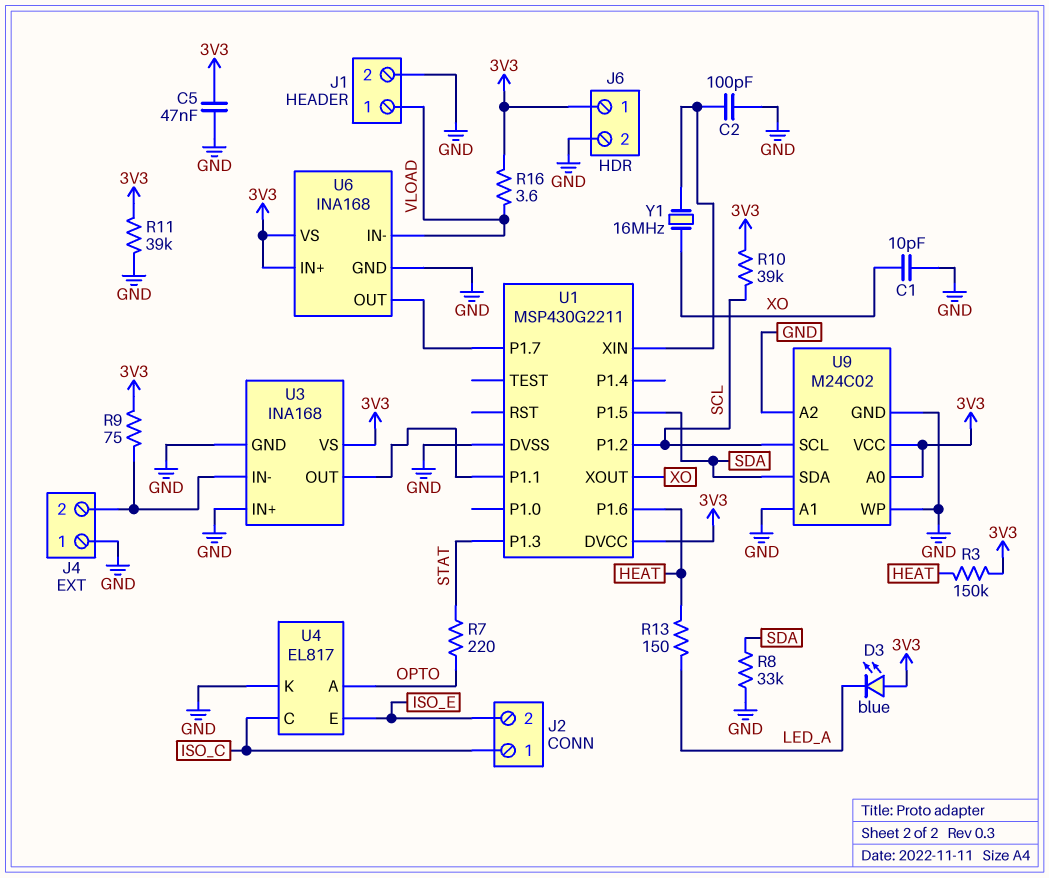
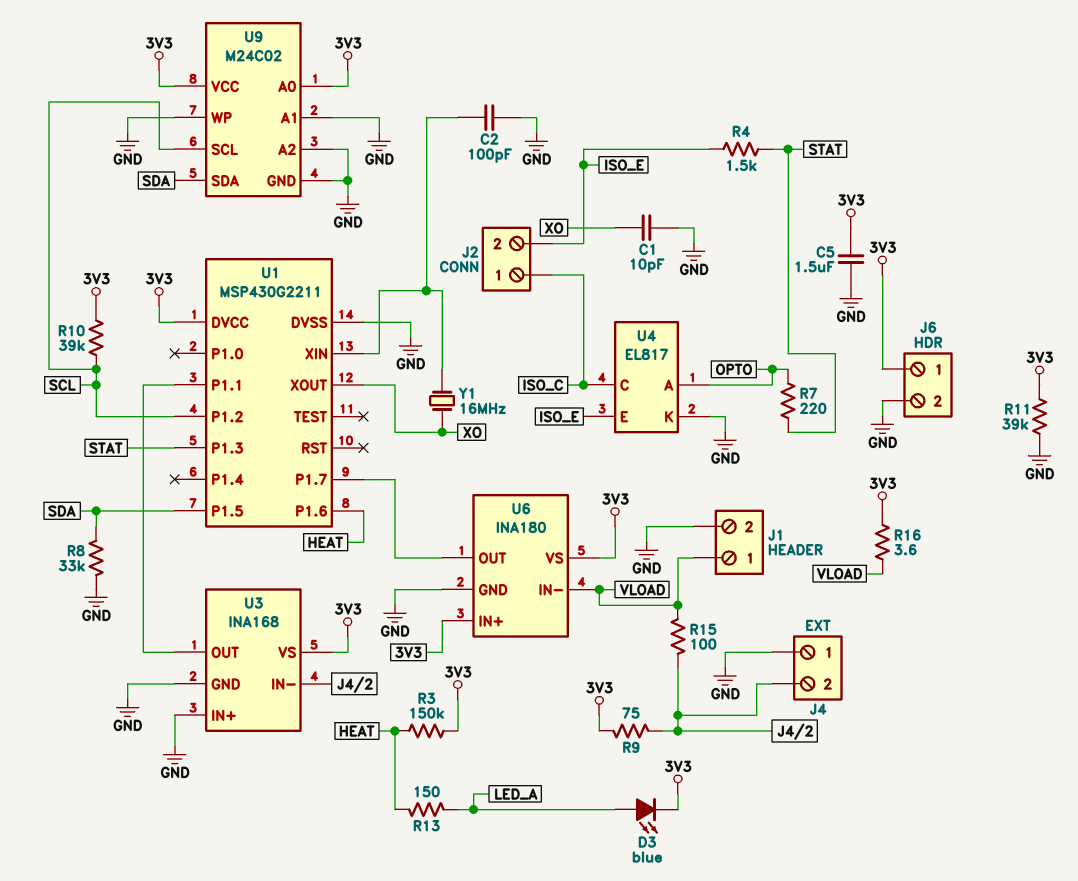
C5: 47nF (3V3, GND) -> 1.5uF (3V3, GND)
D3: LED blue (A 3V3, K LED_A) -> LED blue (A LED_A, K 3V3)
R4: none -> 1.5k (ISO_E, STAT)
R15: none -> 100 (J4/2, VLOAD)
U6: INA168 -> INA180

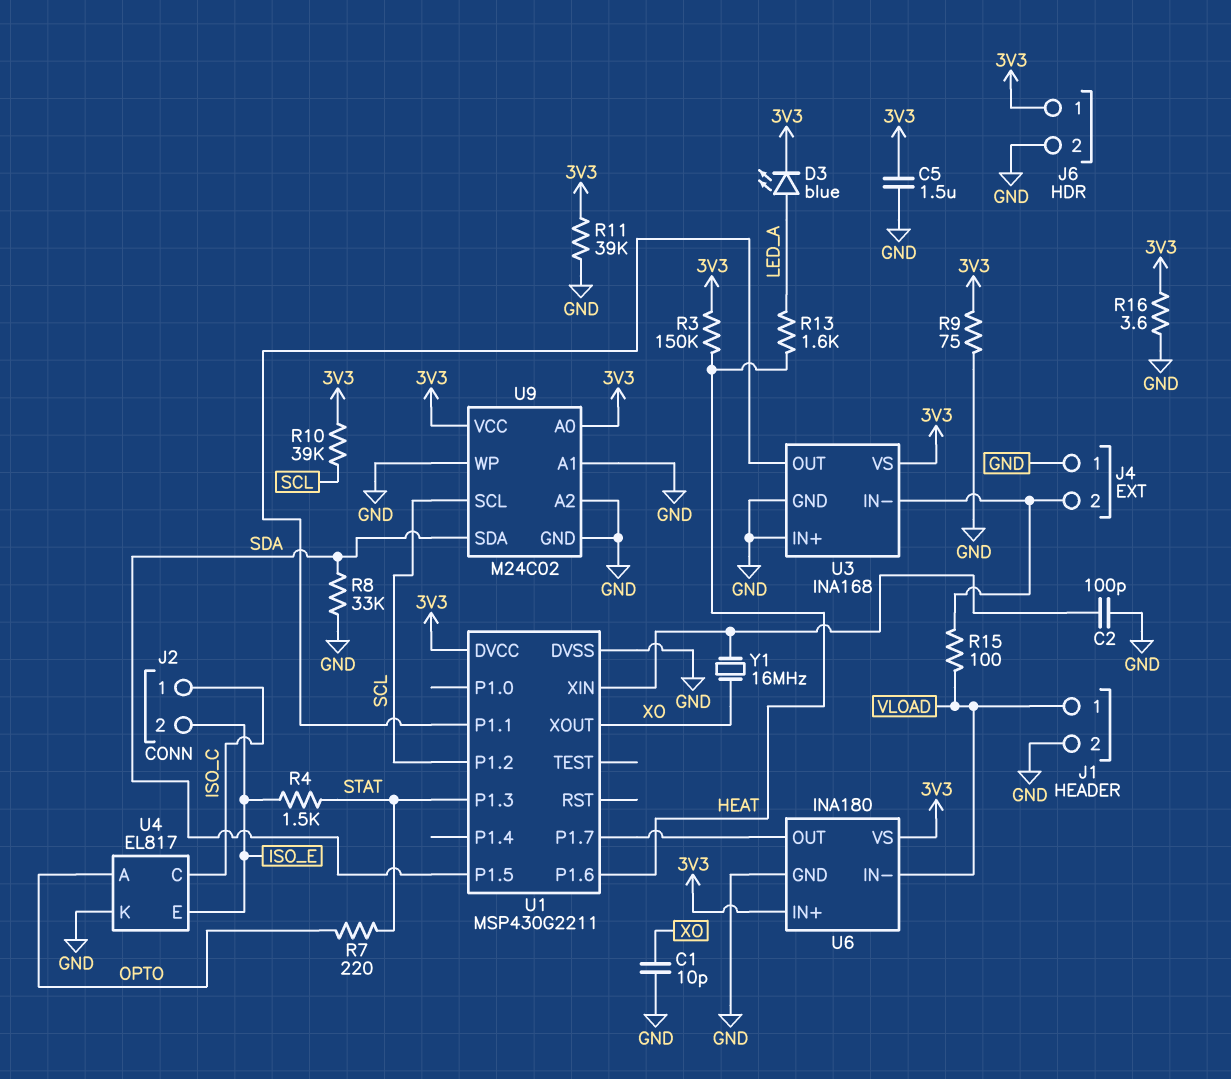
R9: 75 (3V3, J4/2) -> 75 (3V3, GND)
R13: 150 (HEAT, LED_A) -> 1.6k (HEAT, LED_A)
R16: 3.6 (3V3, VLOAD) -> 3.6 (3V3, GND)

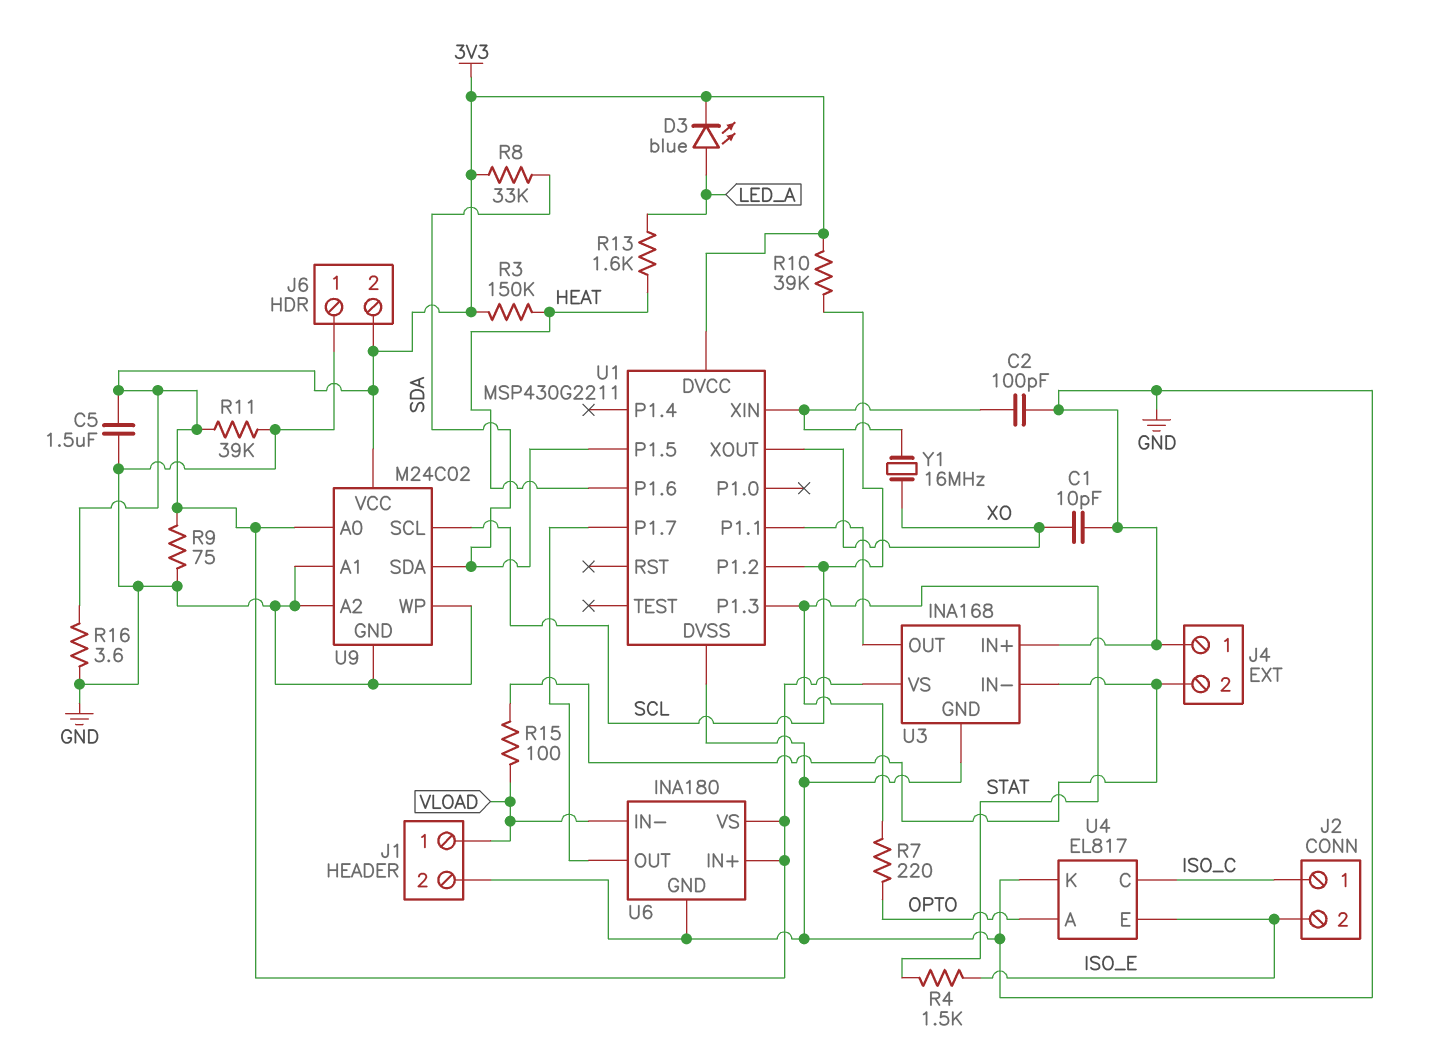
J6 pin 1: 3V3 -> GND
J6 pin 2: GND -> 3V3
R8: 33k (GND, SDA) -> 33k (3V3, SDA)

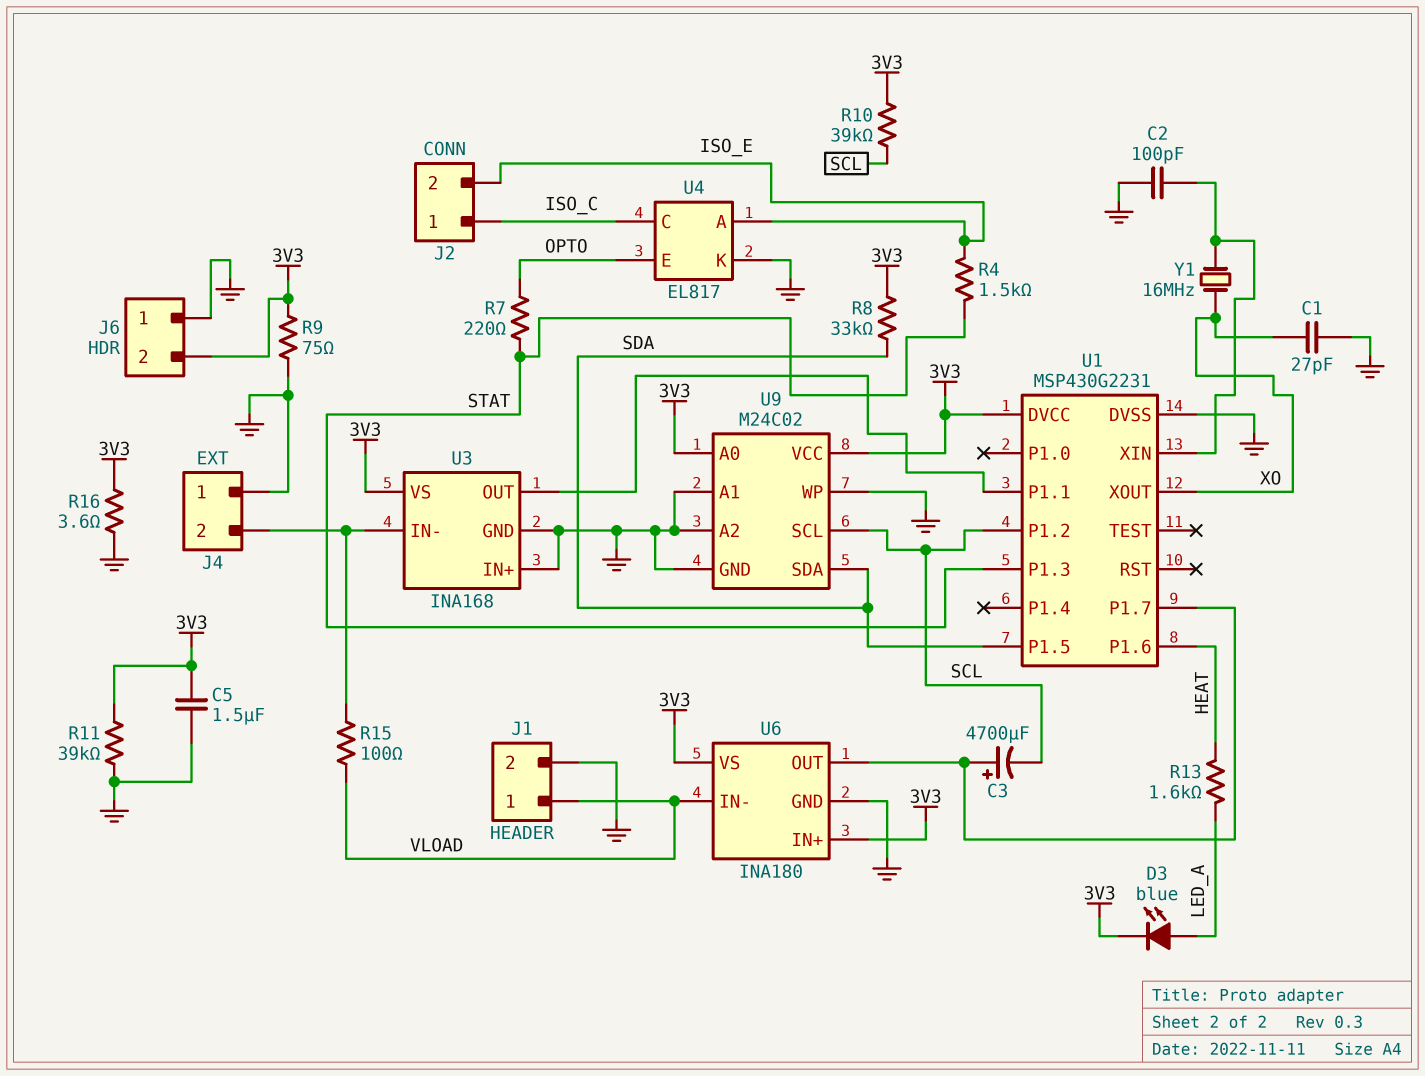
C1: 10pF (GND, XO) -> 27pF (GND, XO)
C3: none -> 4700uF (plus U1/P1.7, minus SCL)
R3: 150k (3V3, HEAT) -> none
U1: MSP430G2211 -> MSP430G2231
U4 pin A: OPTO -> ISO_E
U4 pin E: ISO_E -> OPTO

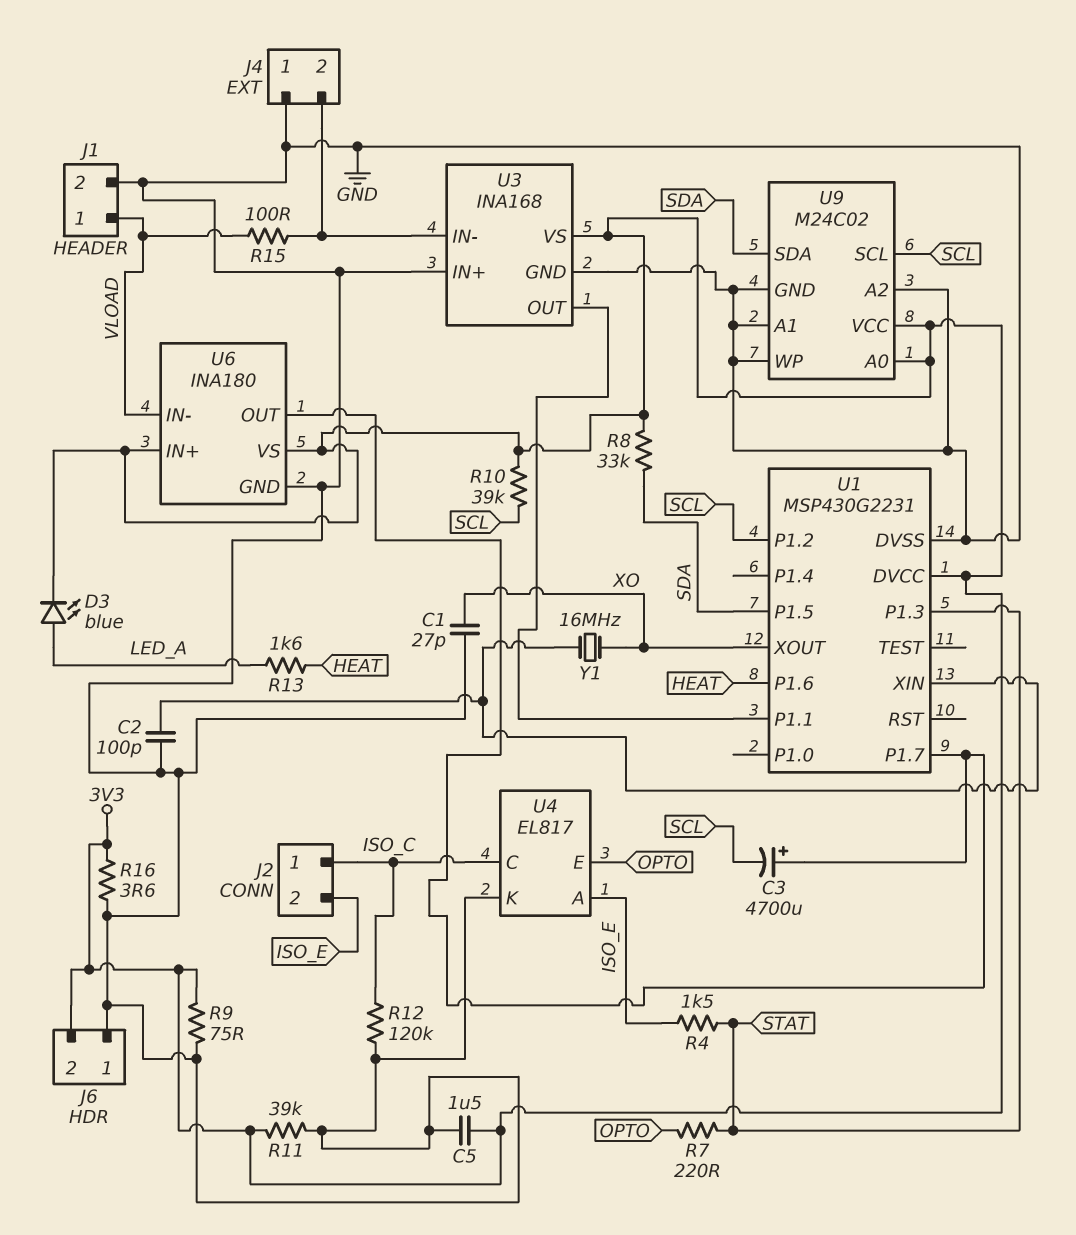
R12: none -> 120k (GND, ISO_C)

